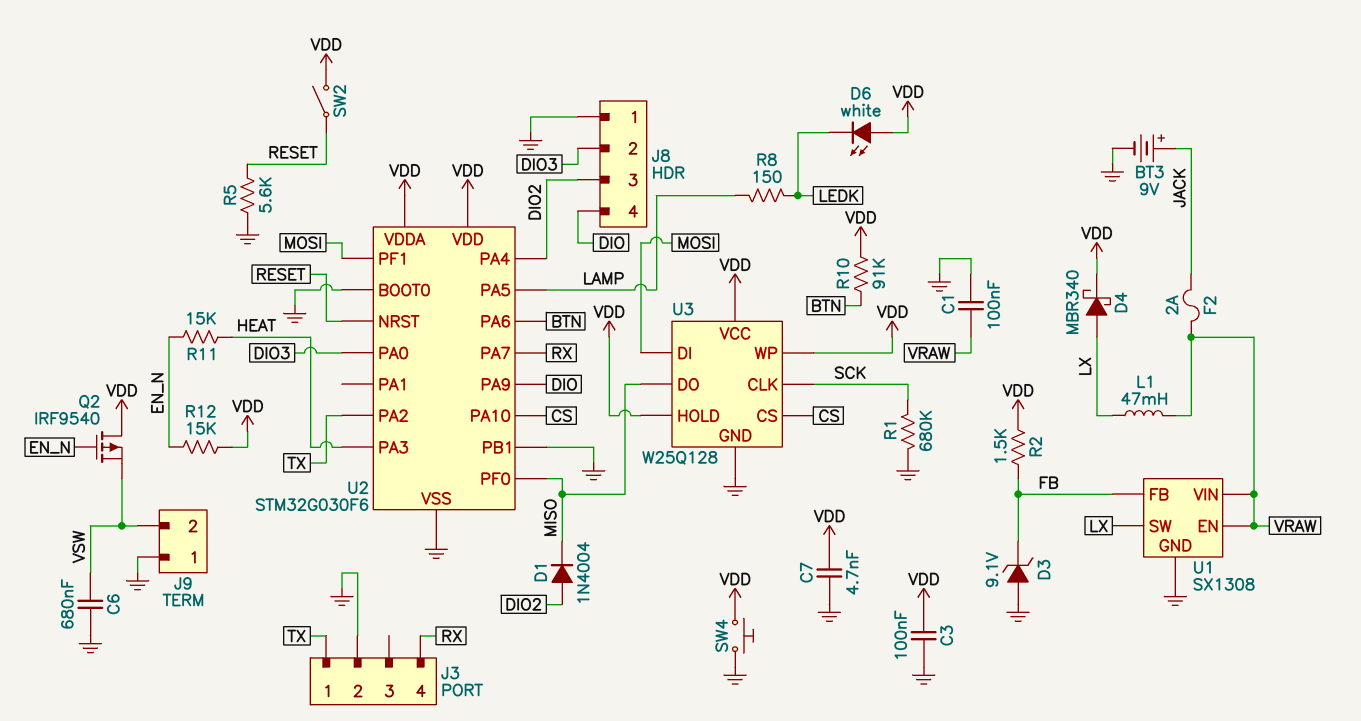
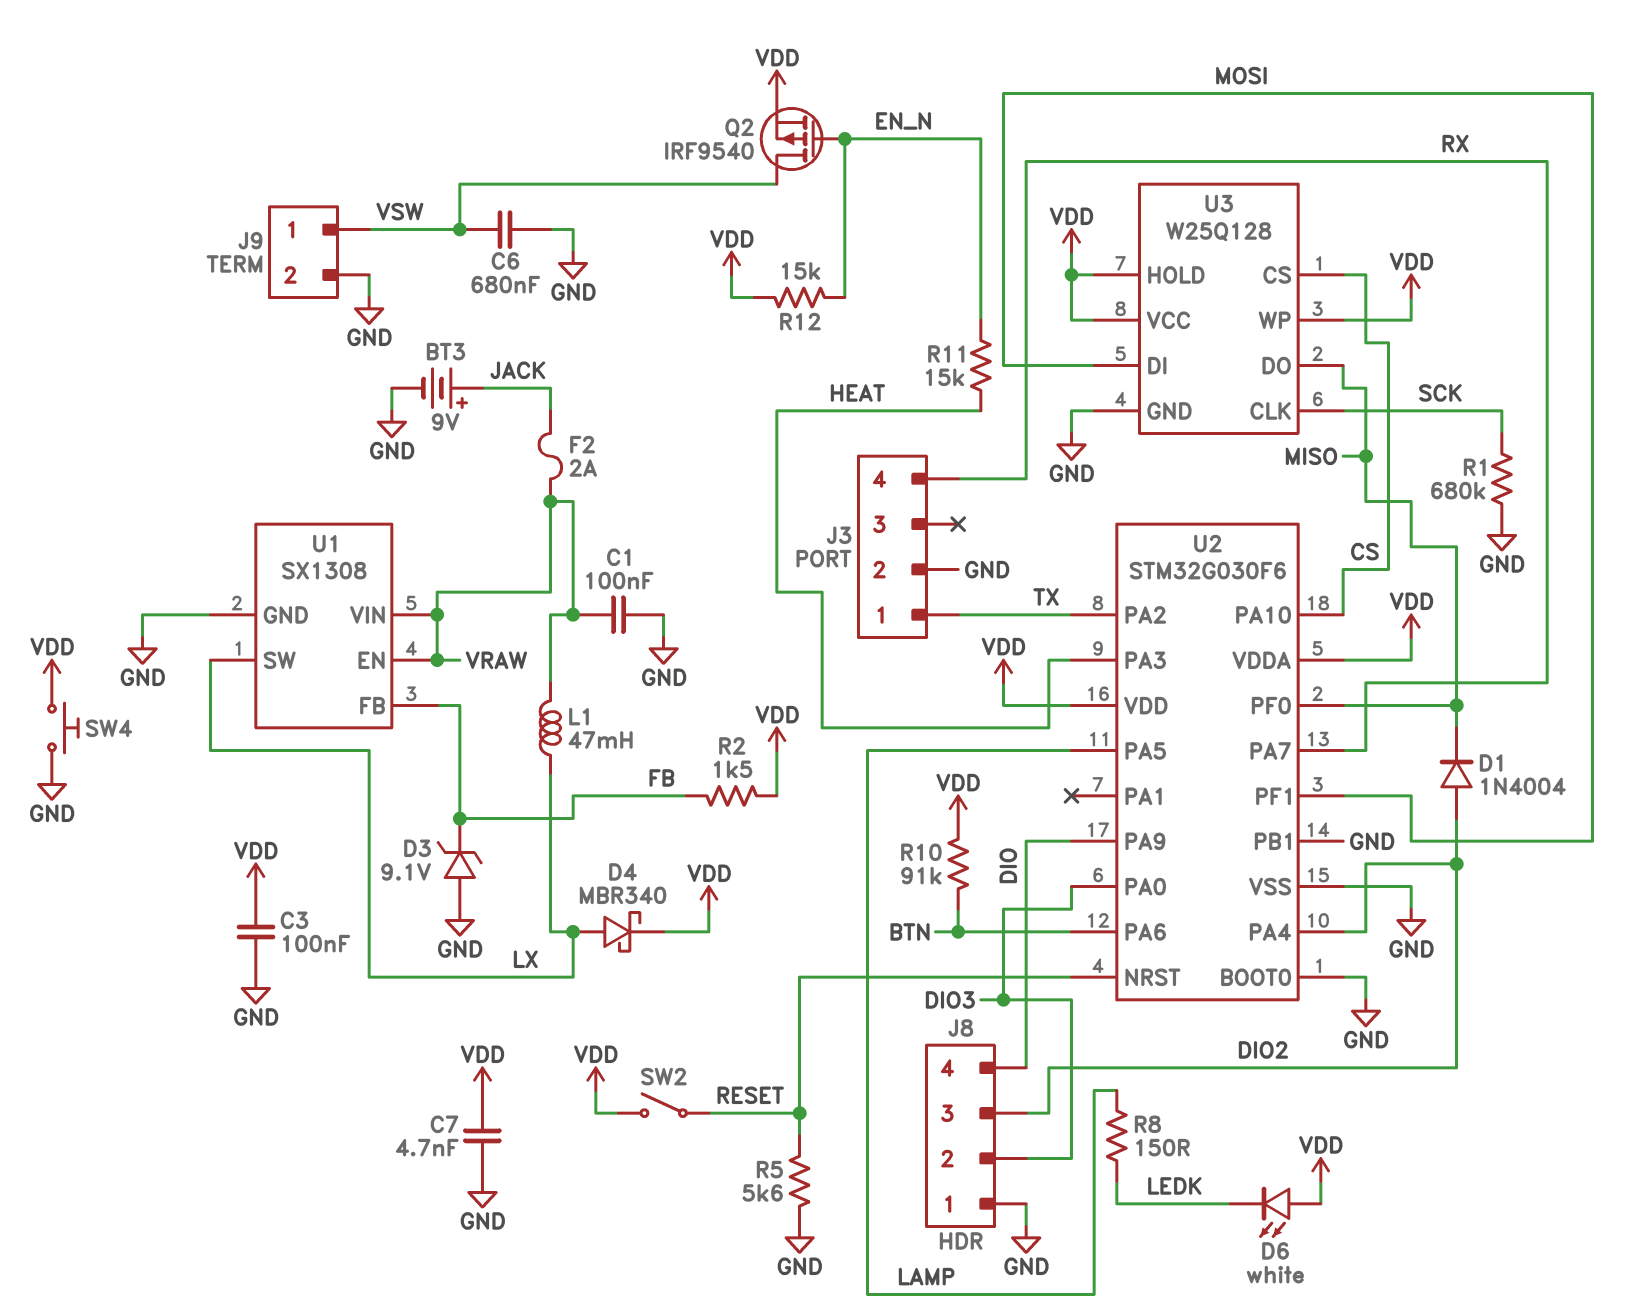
J9 pin 1: GND -> VSW
J9 pin 2: VSW -> GND
Q2: PMOS IRF9540 (G EN_N, D VDD, S VSW) -> PMOS IRF9540 (G EN_N, D VSW, S VDD)

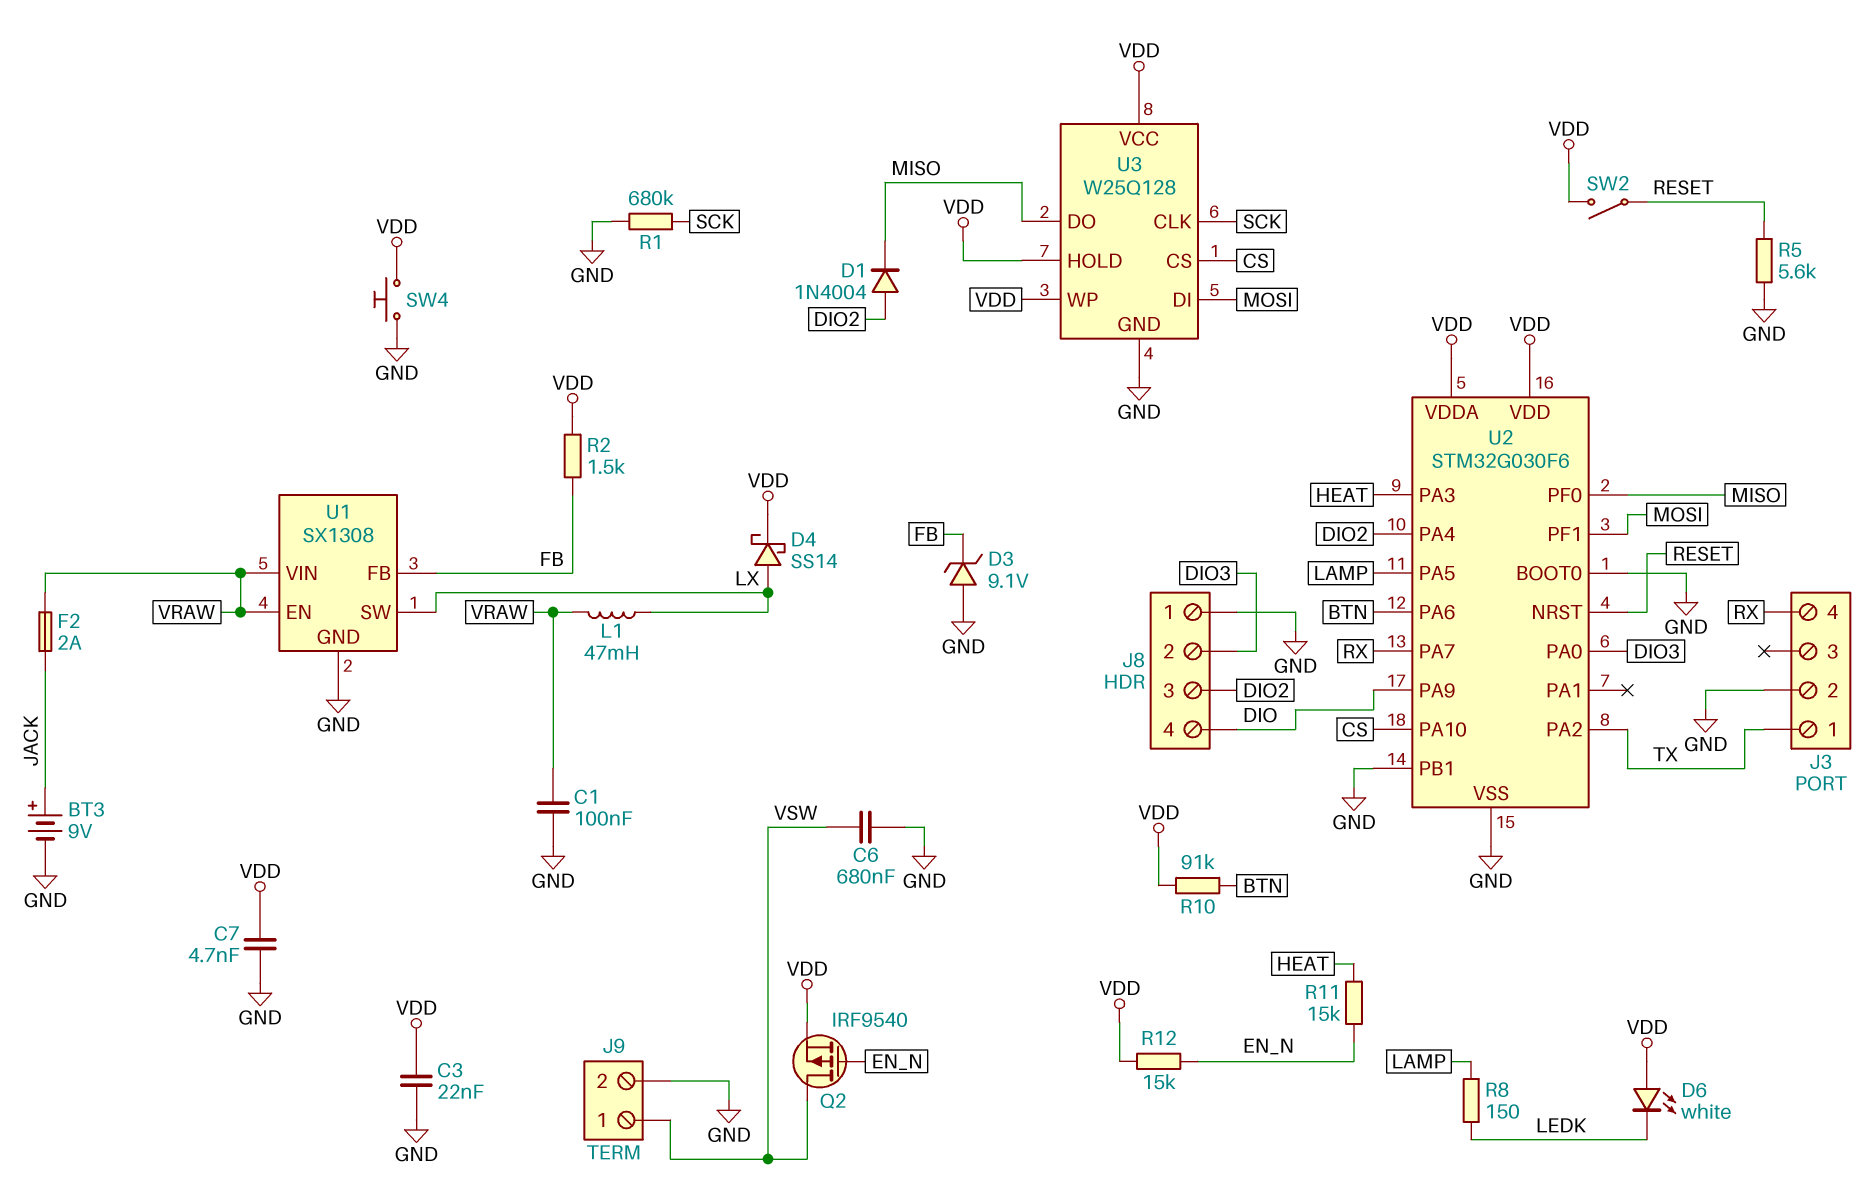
C3: 100nF (GND, VDD) -> 22nF (GND, VDD)
D4: schottky MBR340 (A LX, K VDD) -> schottky SS14 (A LX, K VDD)

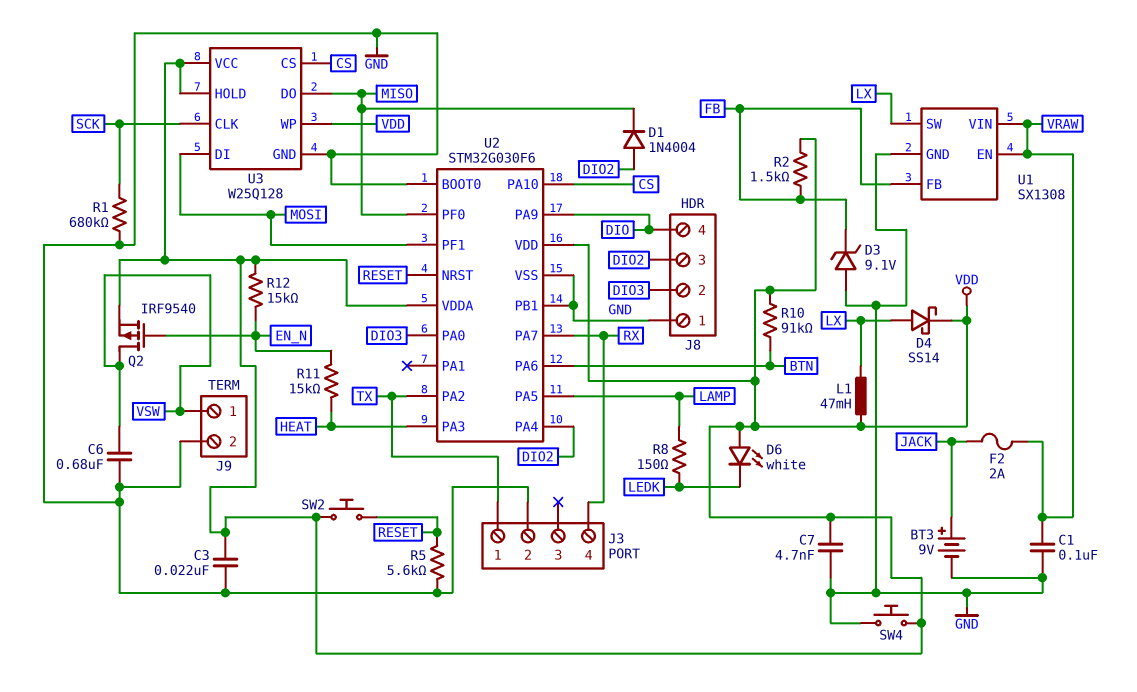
L1: 47mH (LX, VRAW) -> 47mH (LX, VDD)
SW2: switch (RESET, VDD) -> button (RESET, VDD)

